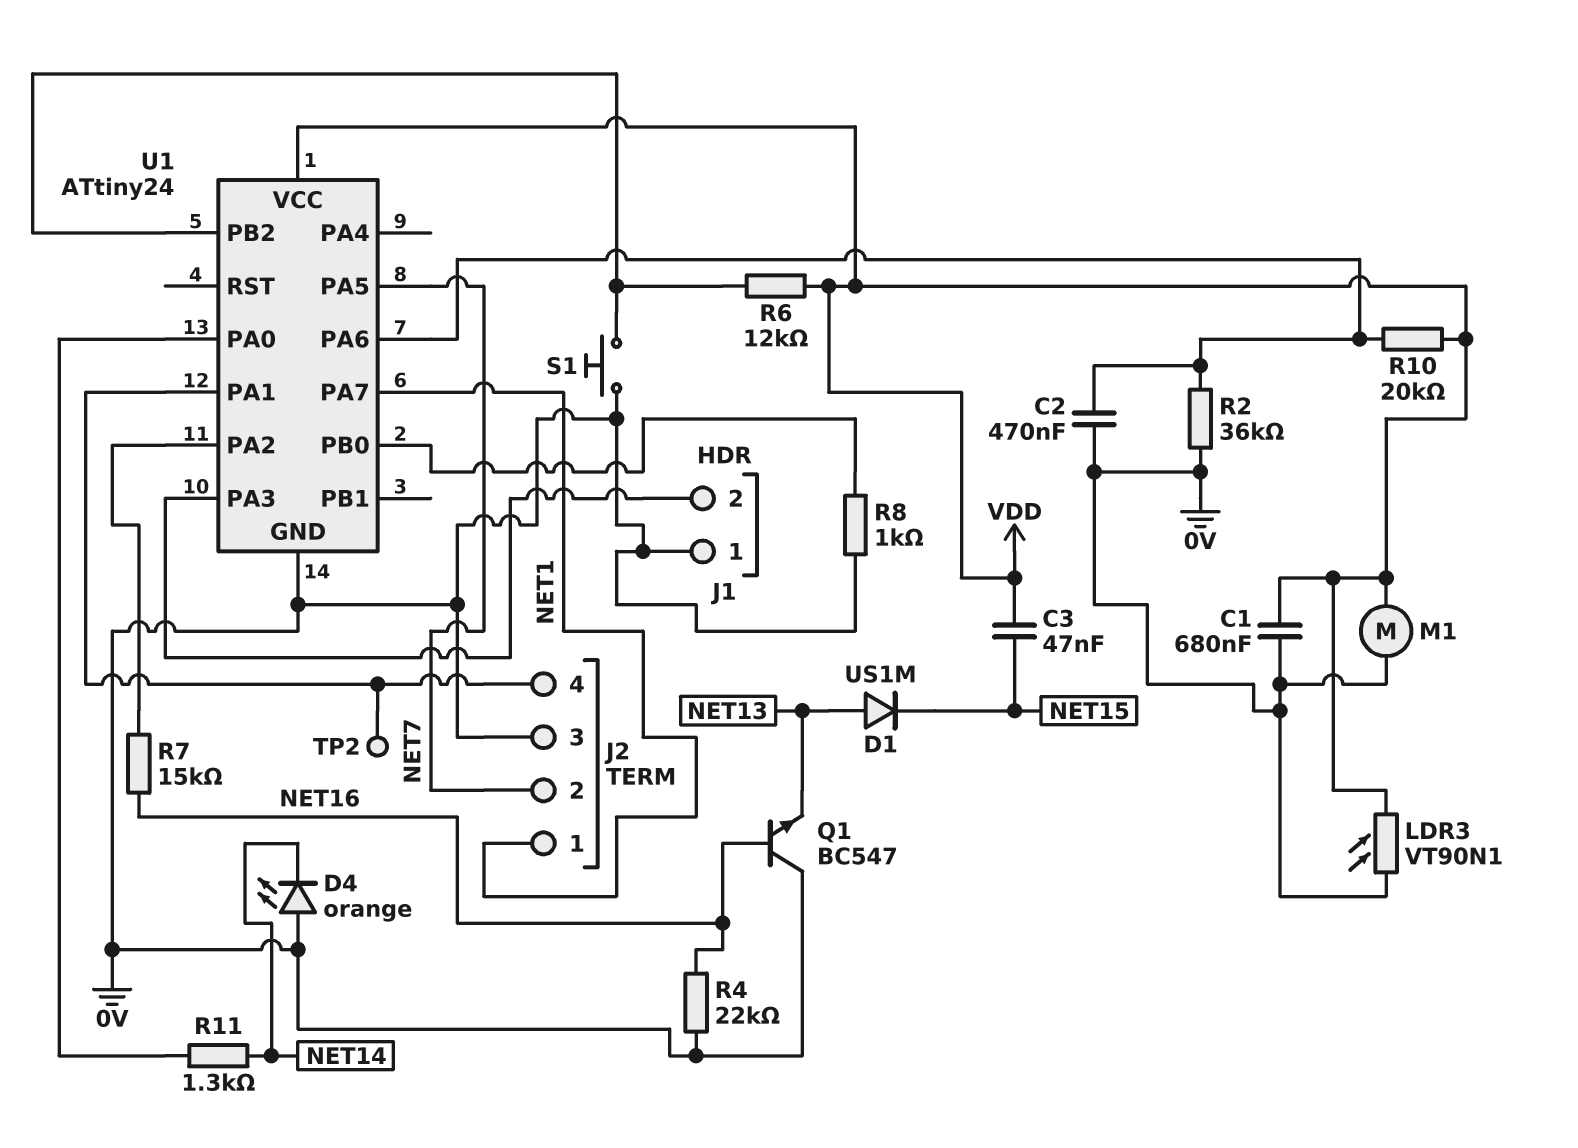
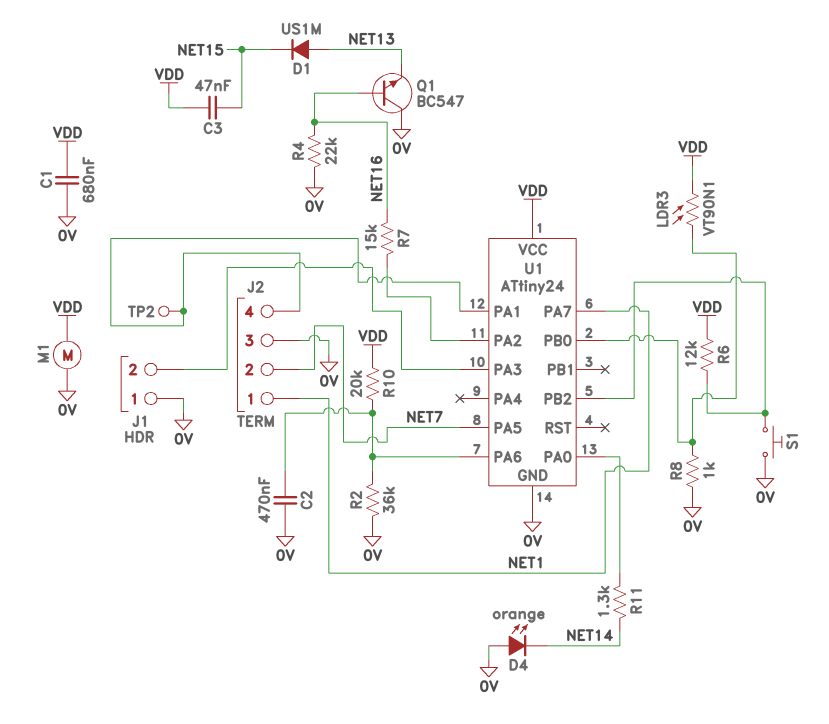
LDR3: VT90N1 (0V, VDD) -> VT90N1 (U1/PB0, VDD)

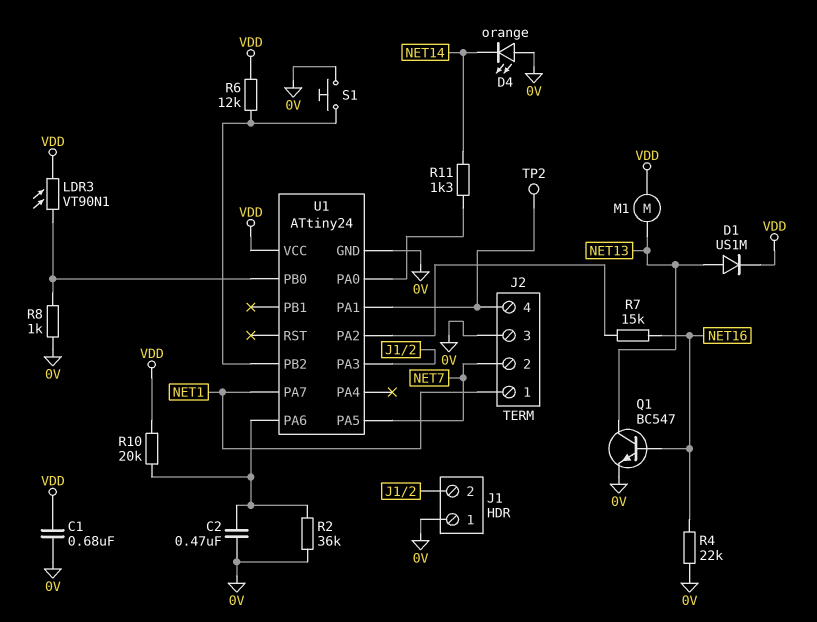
C3: 47nF (NET15, VDD) -> none
D1: diode US1M (A NET13, K NET15) -> diode US1M (A NET13, K VDD)
M1: motor (0V, VDD) -> motor (NET13, VDD)
Q1: NPN BC547 (B NET16, C 0V, E NET13) -> NPN BC547 (B NET16, C NET13, E 0V)

